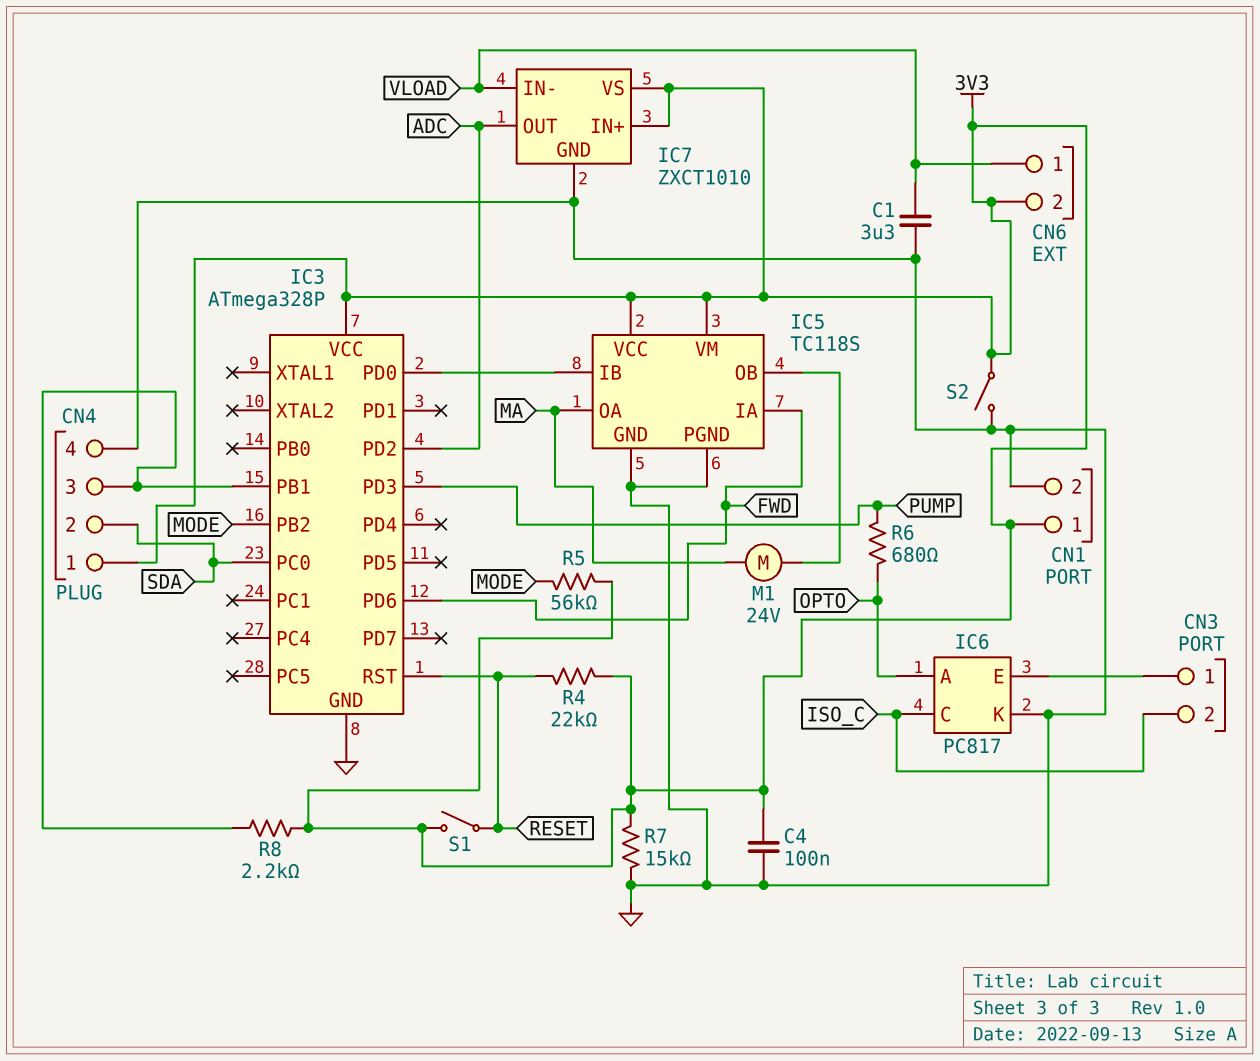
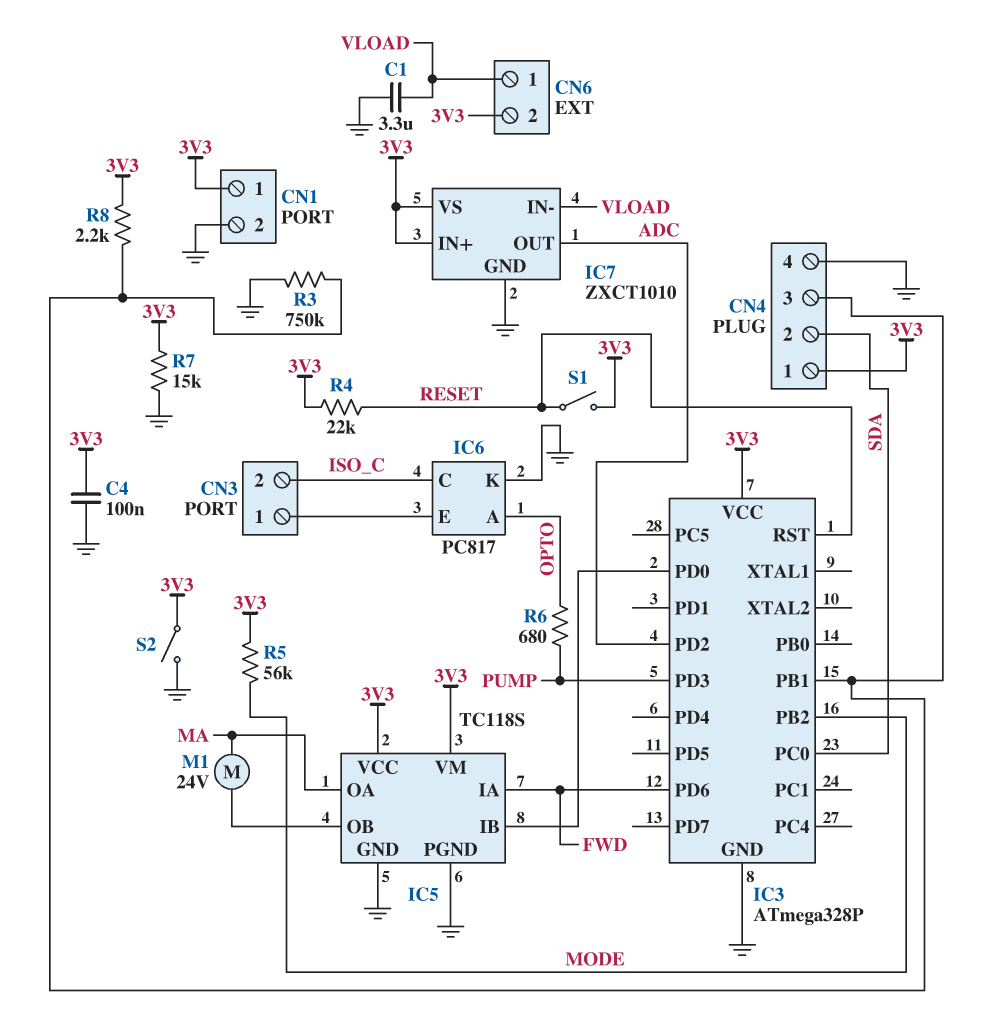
R3: none -> 750k (CN4/3, GND)

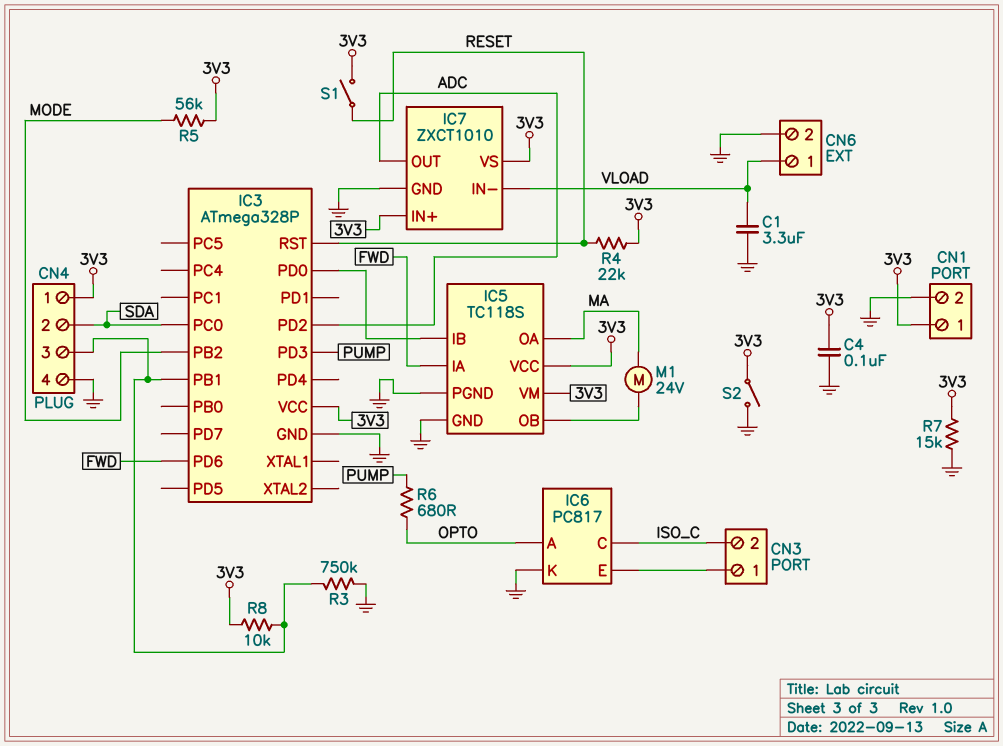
CN6 pin 2: 3V3 -> GND
R8: 2.2k (3V3, CN4/3) -> 10k (3V3, CN4/3)

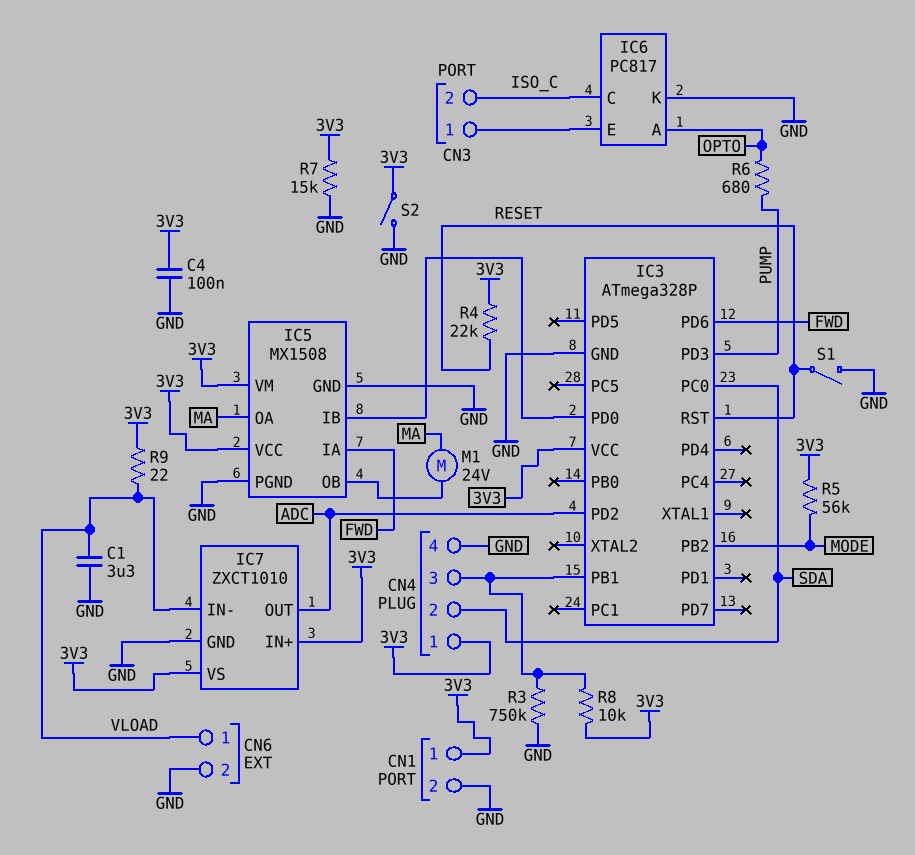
IC5: TC118S -> MX1508
R9: none -> 22 (3V3, VLOAD)
S1: switch (3V3, RESET) -> switch (GND, RESET)

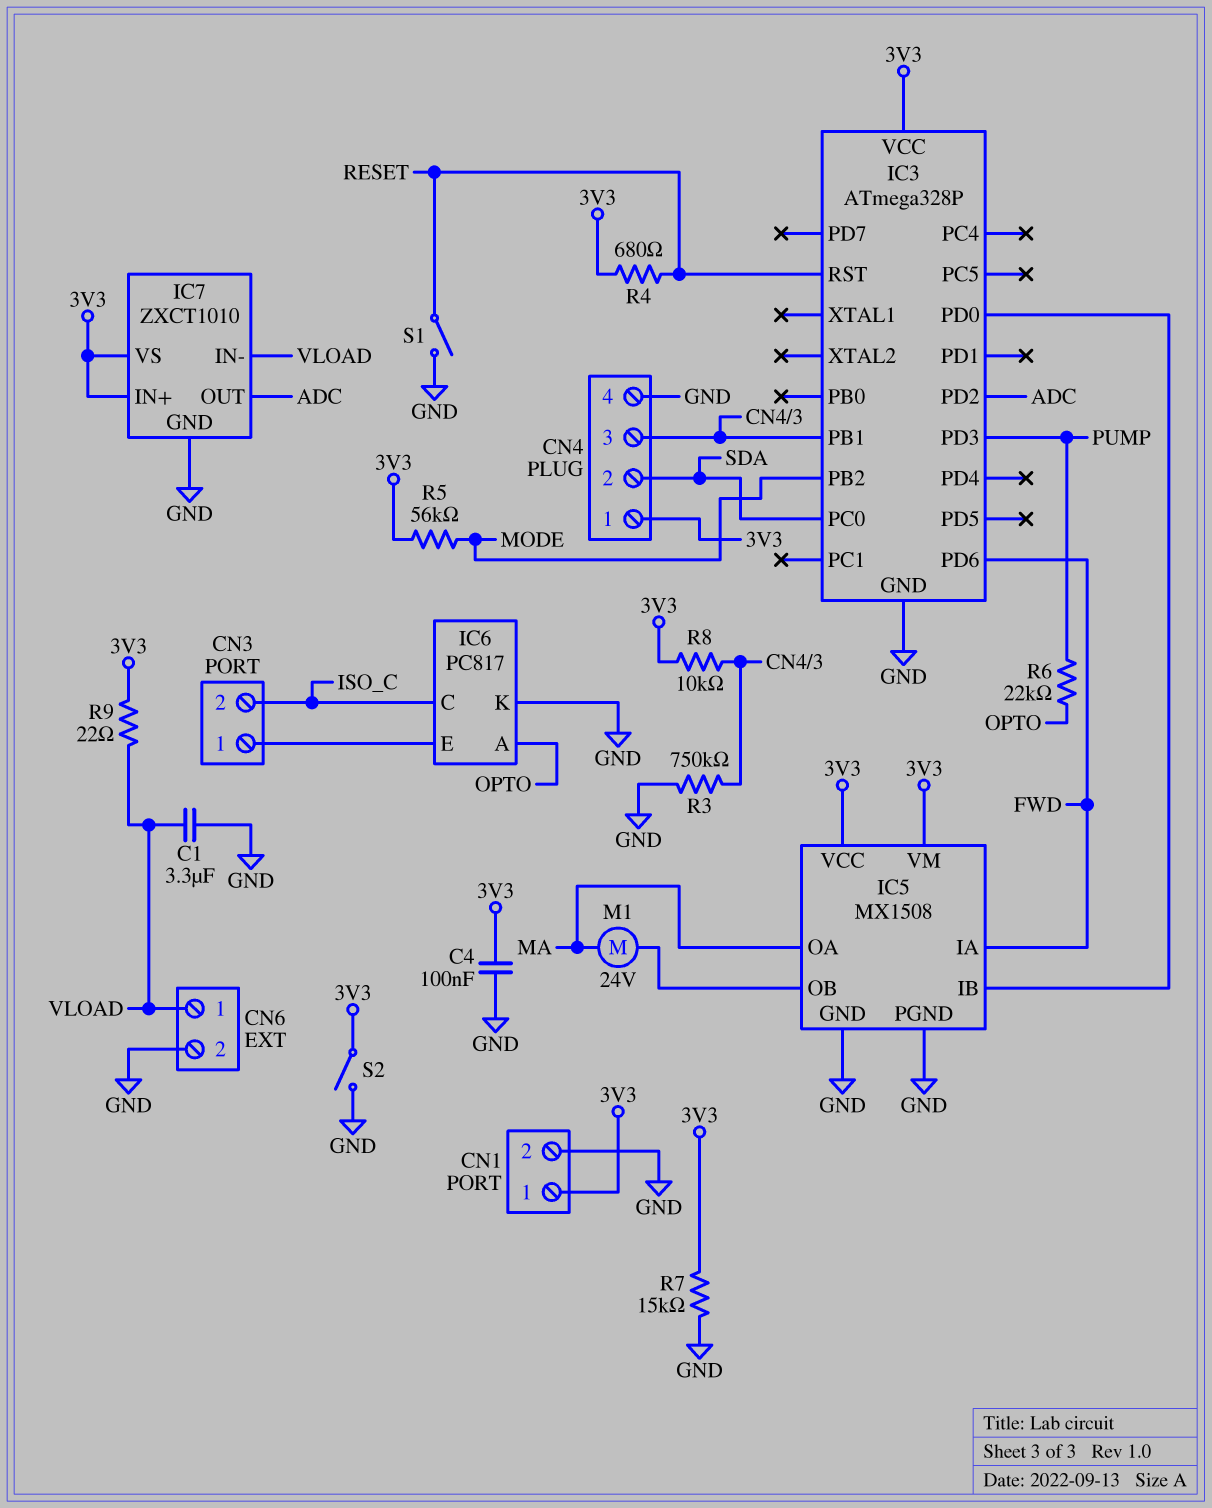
R4: 22k (3V3, RESET) -> 680 (3V3, RESET)
R6: 680 (OPTO, PUMP) -> 22k (OPTO, PUMP)

